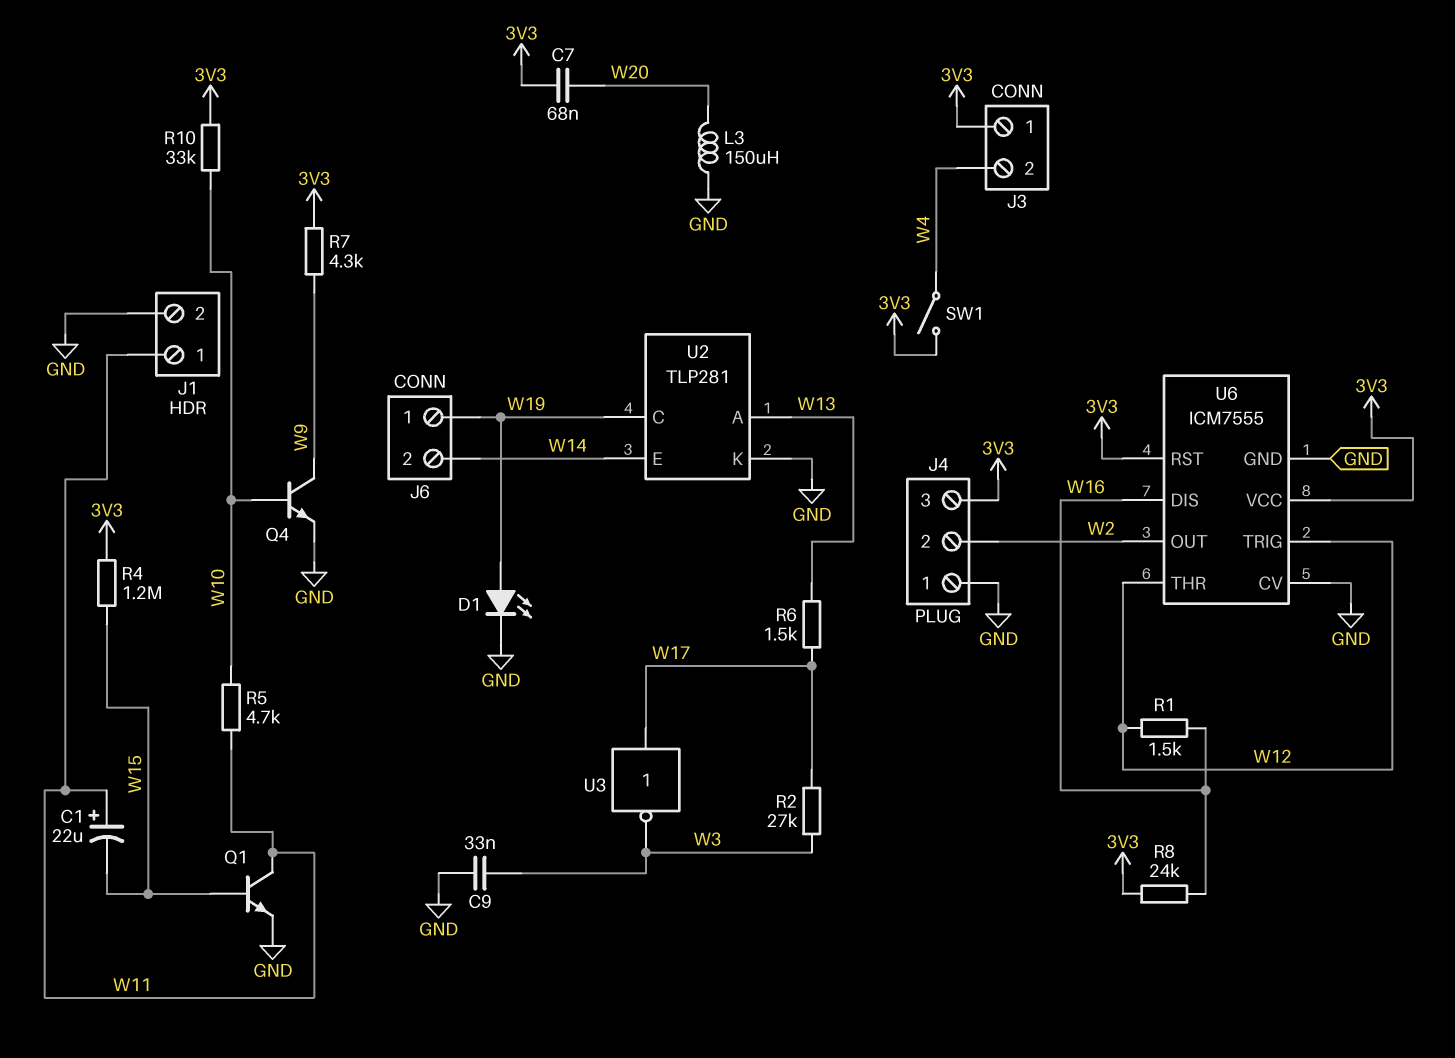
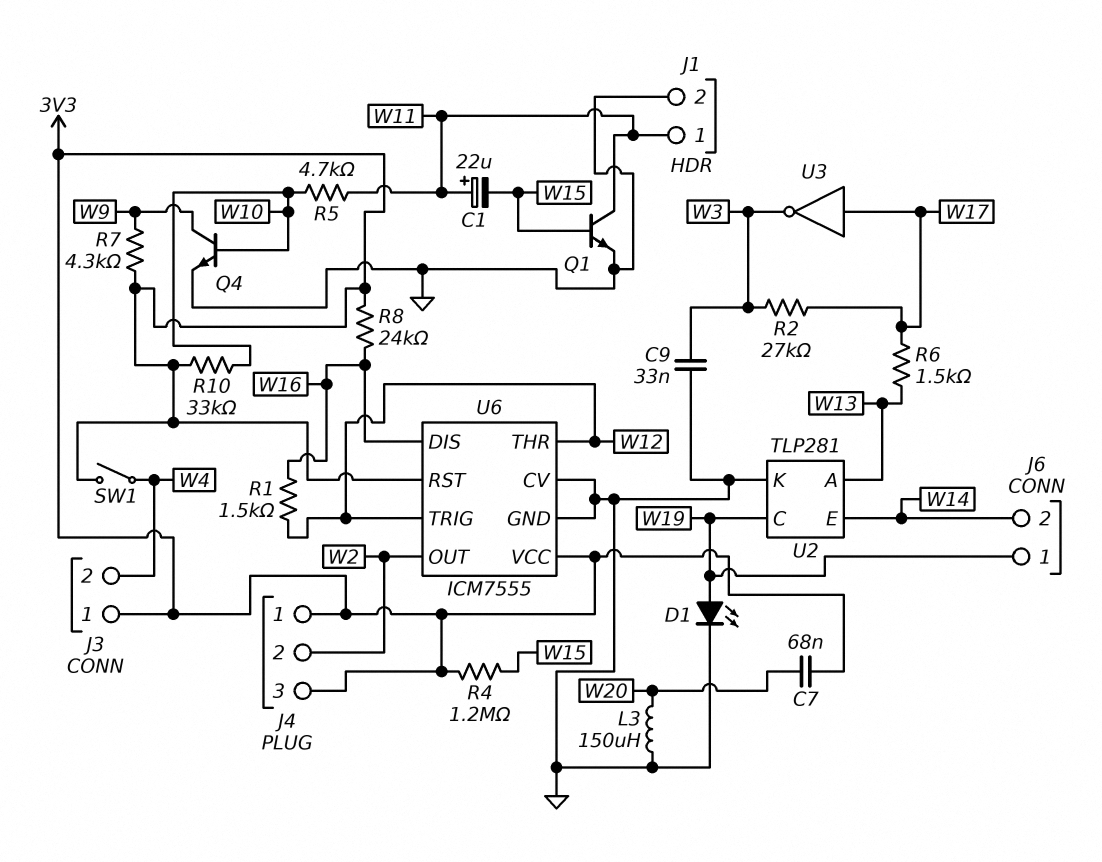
J4 pin 1: GND -> 3V3

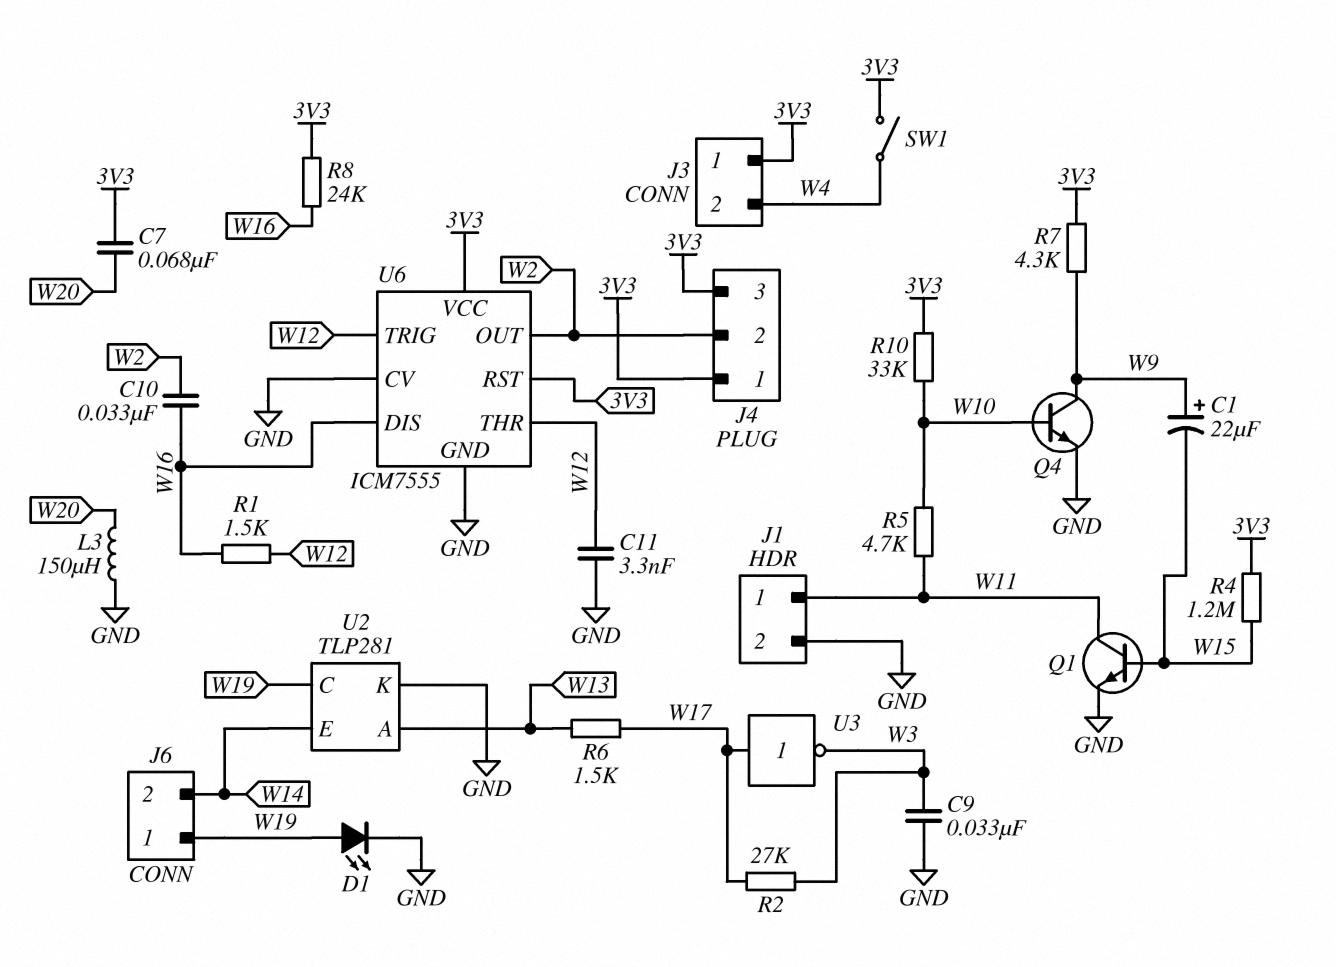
C1: 22uF (plus W11, minus W15) -> 22uF (plus W9, minus W15)
C10: none -> 33nF (W2, W16)
C11: none -> 3.3nF (GND, W12)

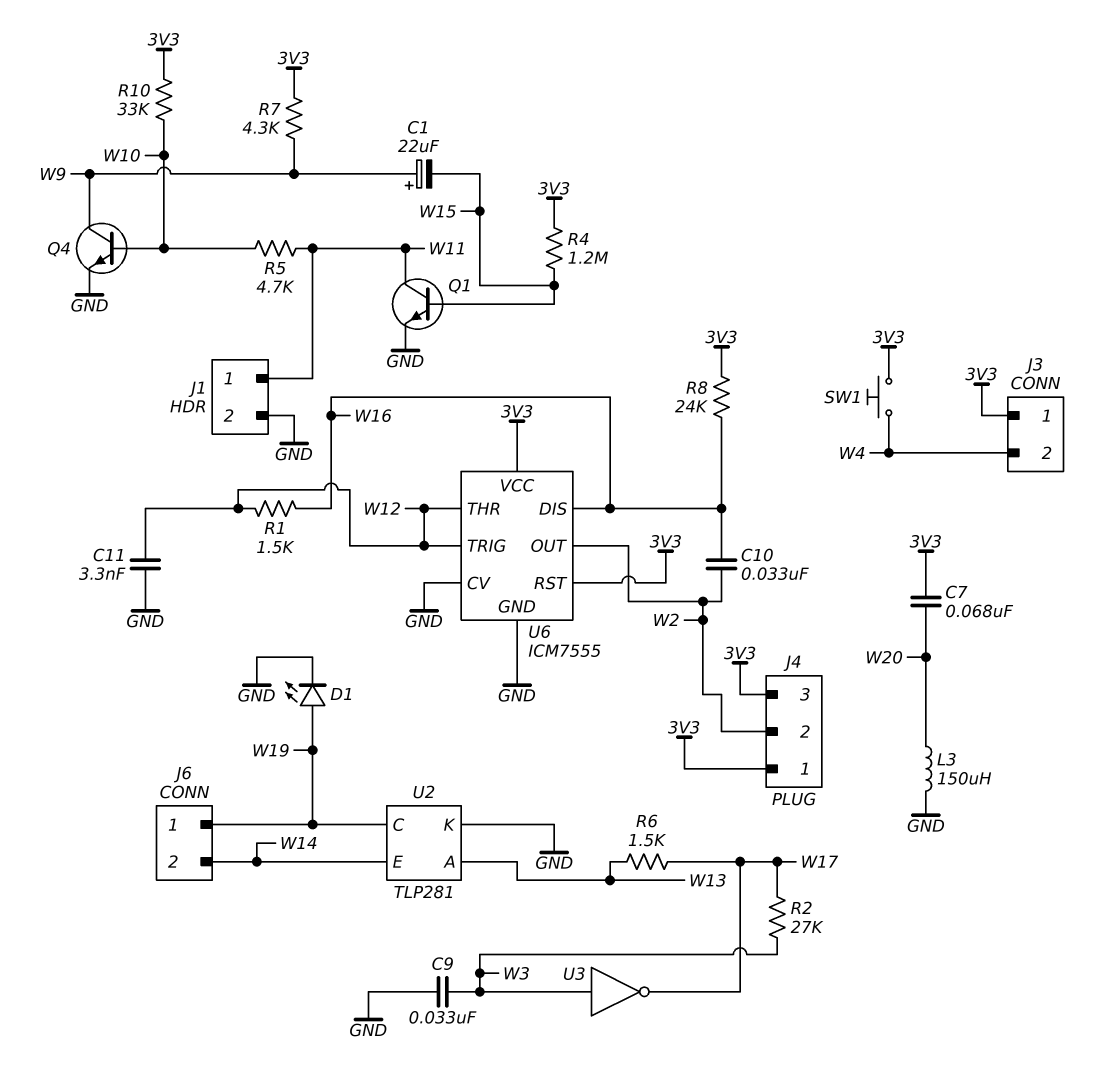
SW1: switch (3V3, W4) -> button (3V3, W4)
U3: NOT (in W17, out W3) -> NOT (in W3, out W17)

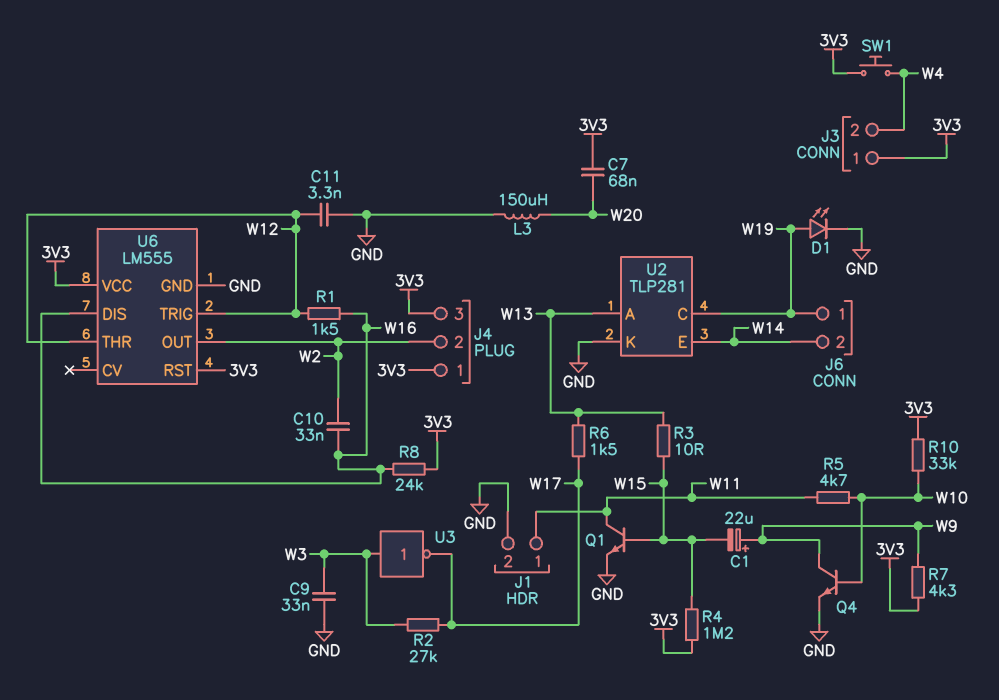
R3: none -> 10 (W13, W15)
U6: ICM7555 -> LM555
U6 pin CV: GND -> none

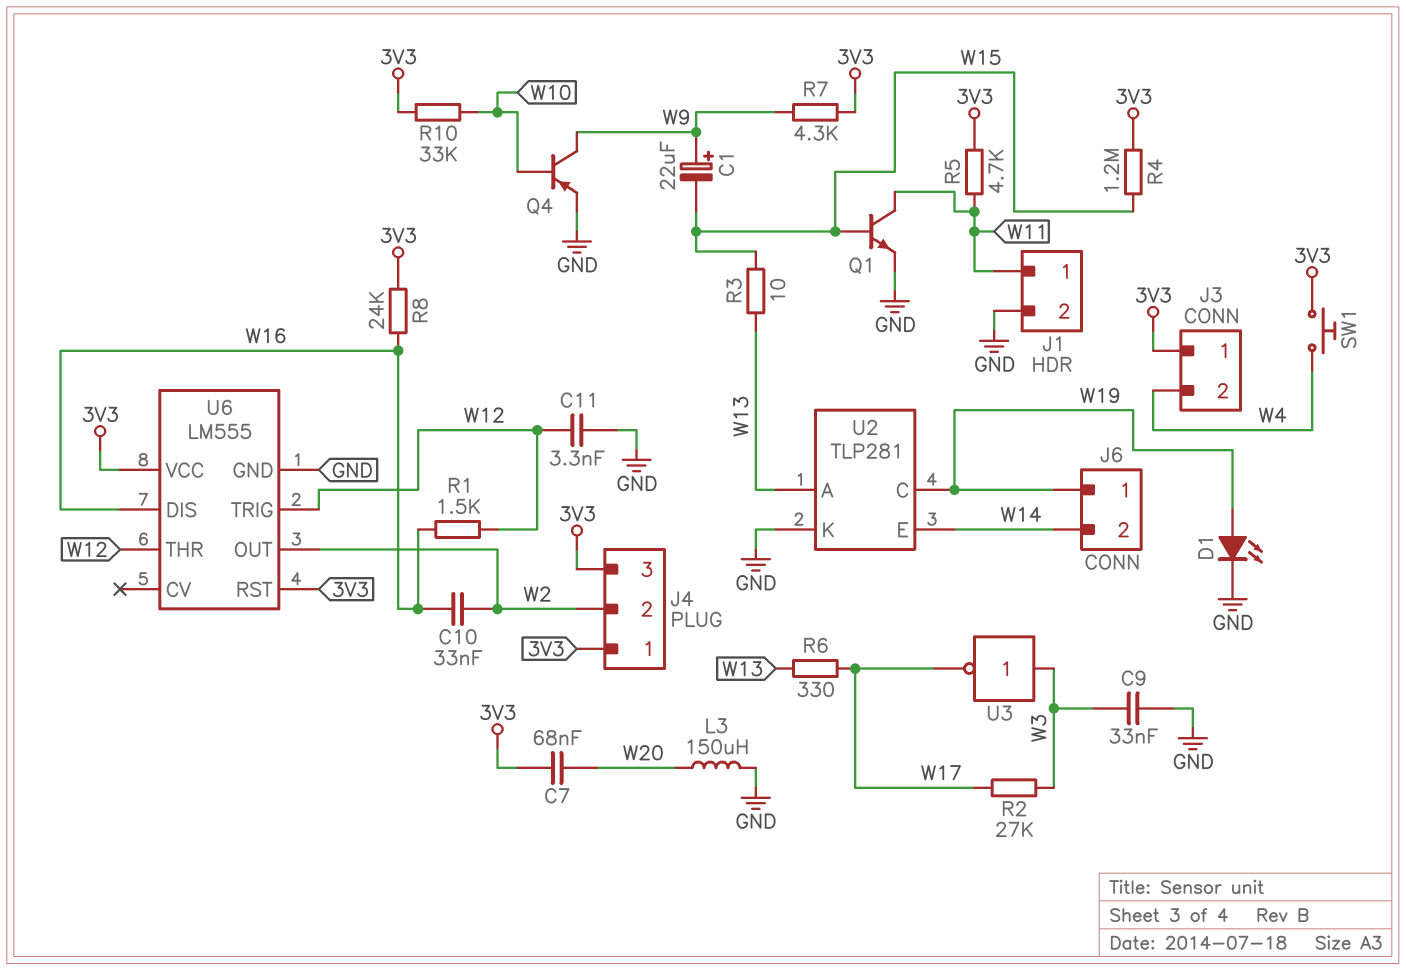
Q4: NPN (B W10, C W9, E GND) -> PNP (B W10, C W9, E GND)
R5: 4.7k (W10, W11) -> 4.7k (3V3, W11)
R6: 1.5k (W13, W17) -> 330 (W13, W17)

